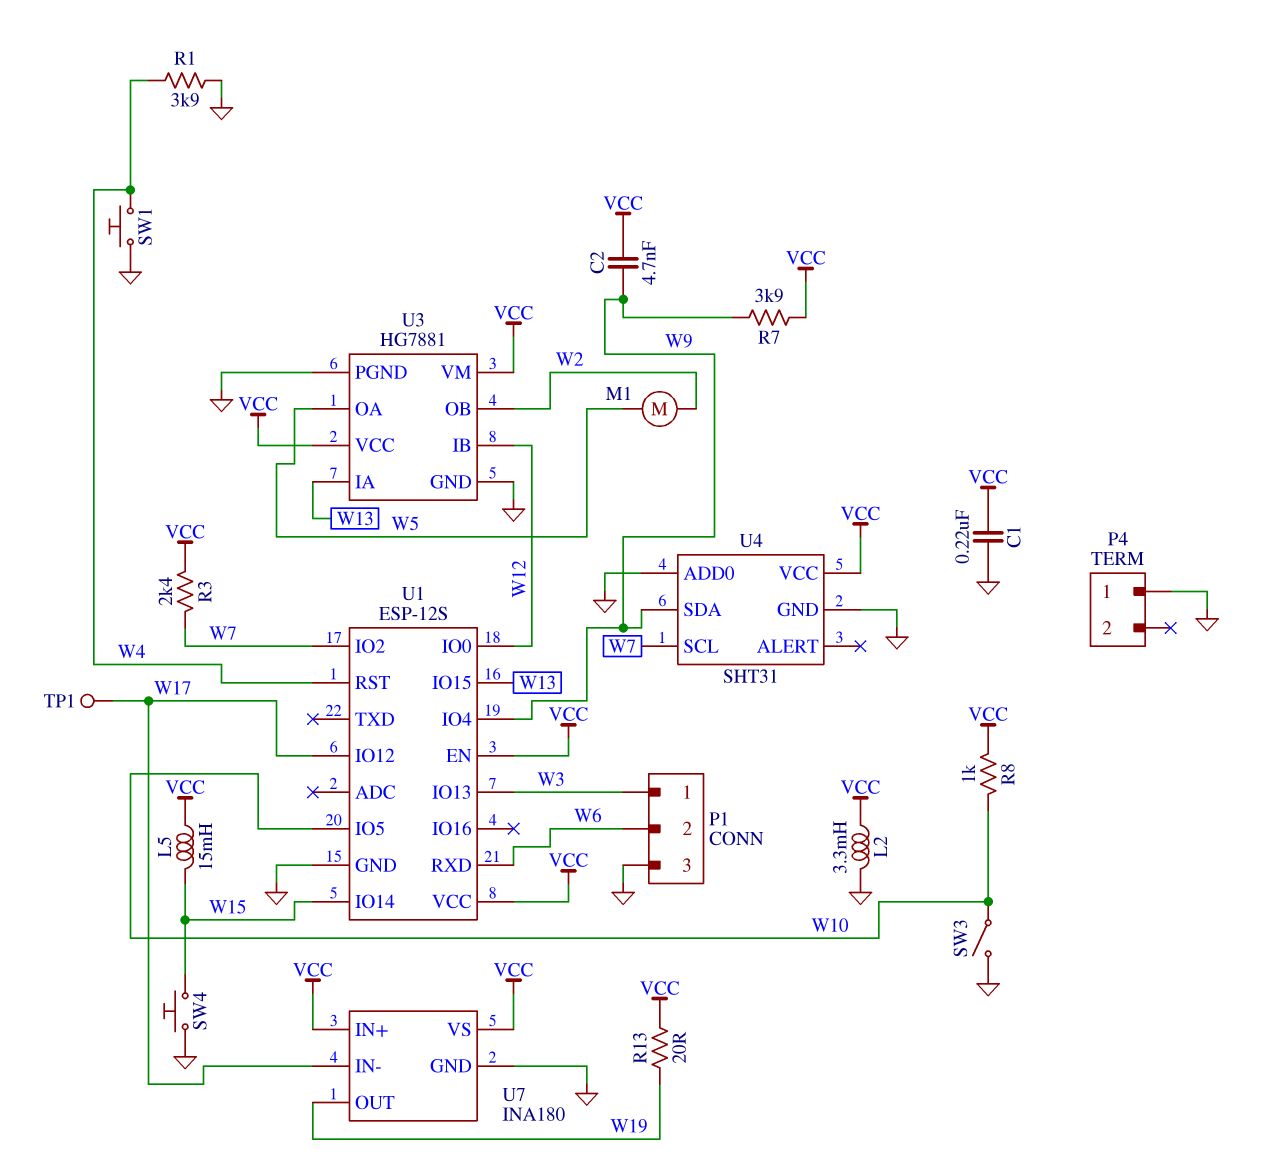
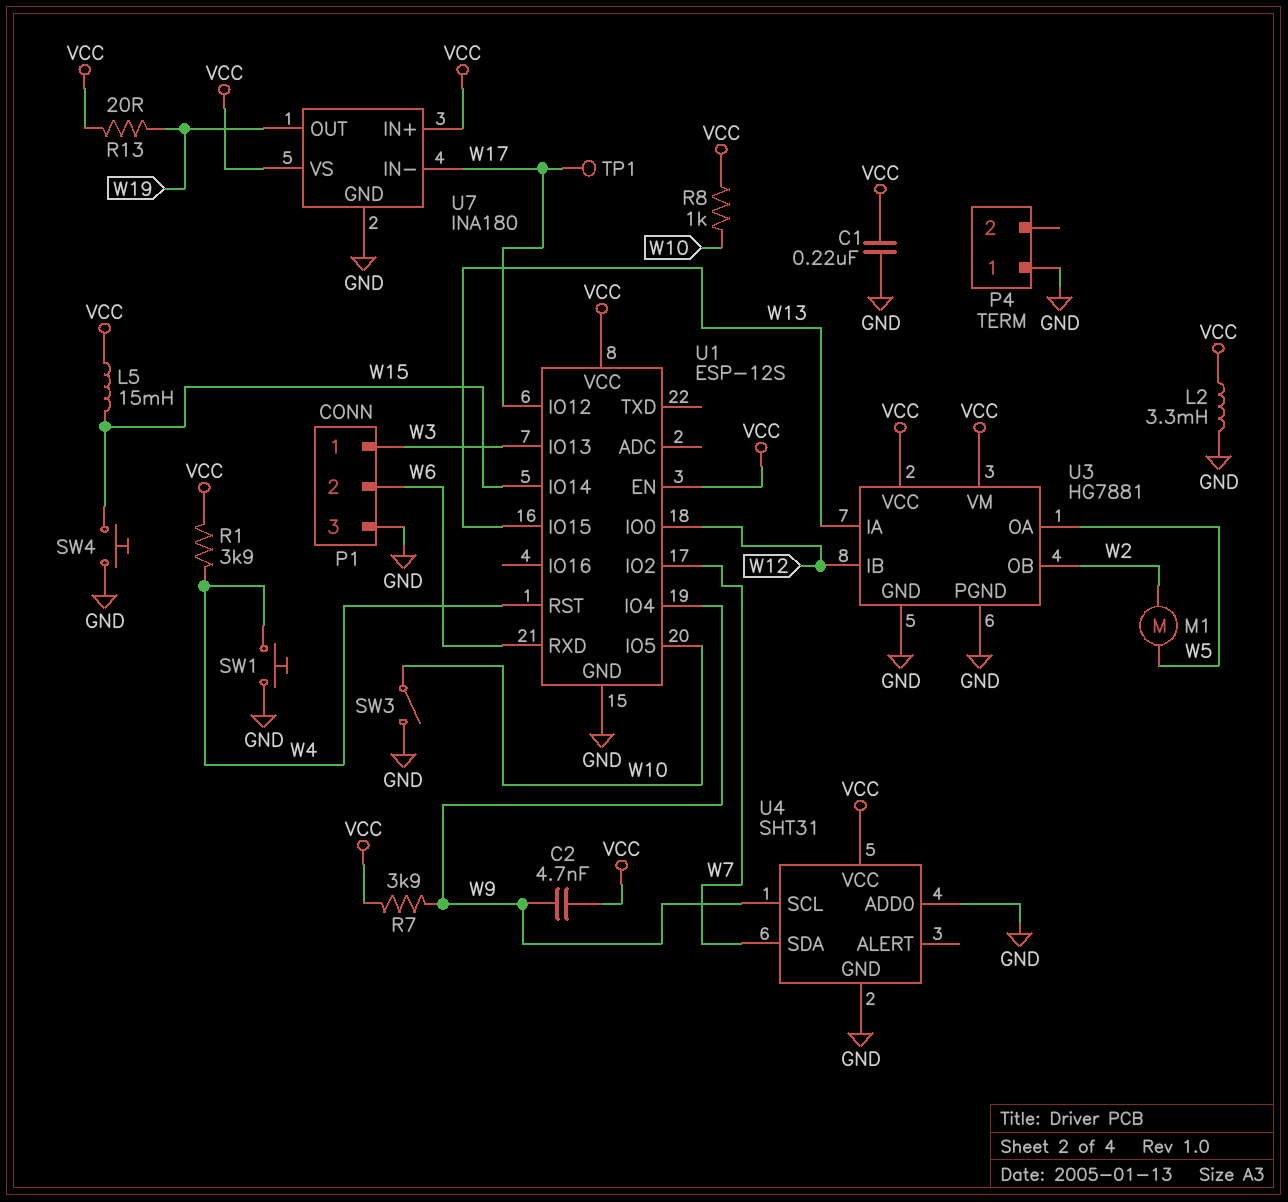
R1: 3.9k (GND, W4) -> 3.9k (VCC, W4)
R3: 2.4k (VCC, W7) -> none
U4 pin SCL: W7 -> W9
U4 pin SDA: W9 -> W7

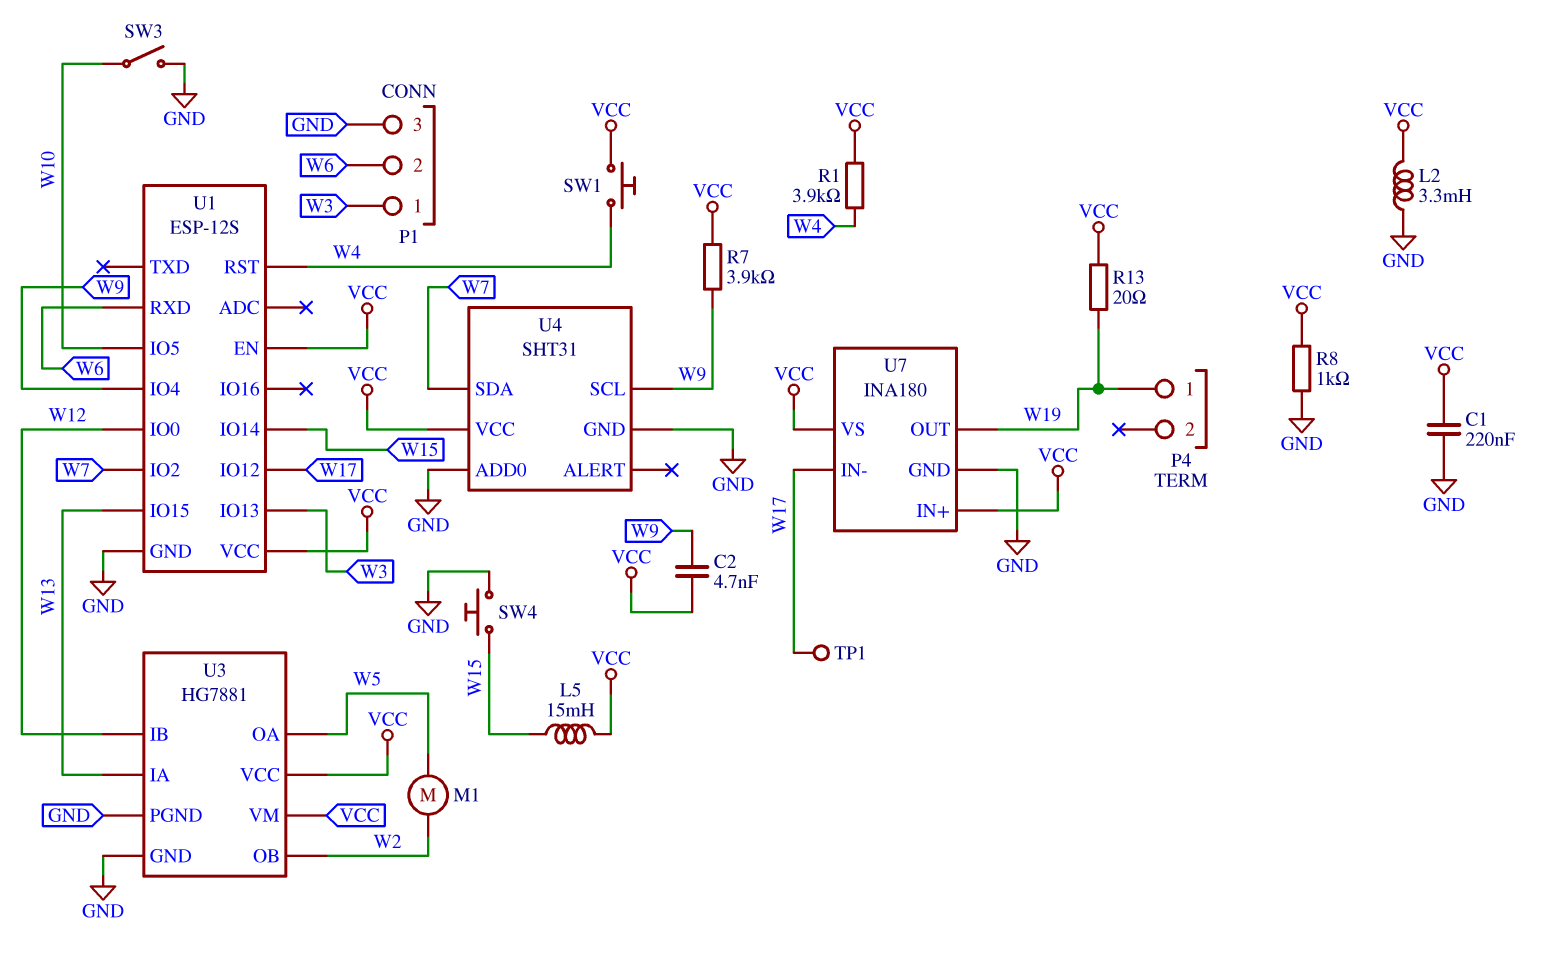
P4 pin 1: GND -> W19
R8: 1k (VCC, W10) -> 1k (GND, VCC)
SW1: button (GND, W4) -> button (VCC, W4)

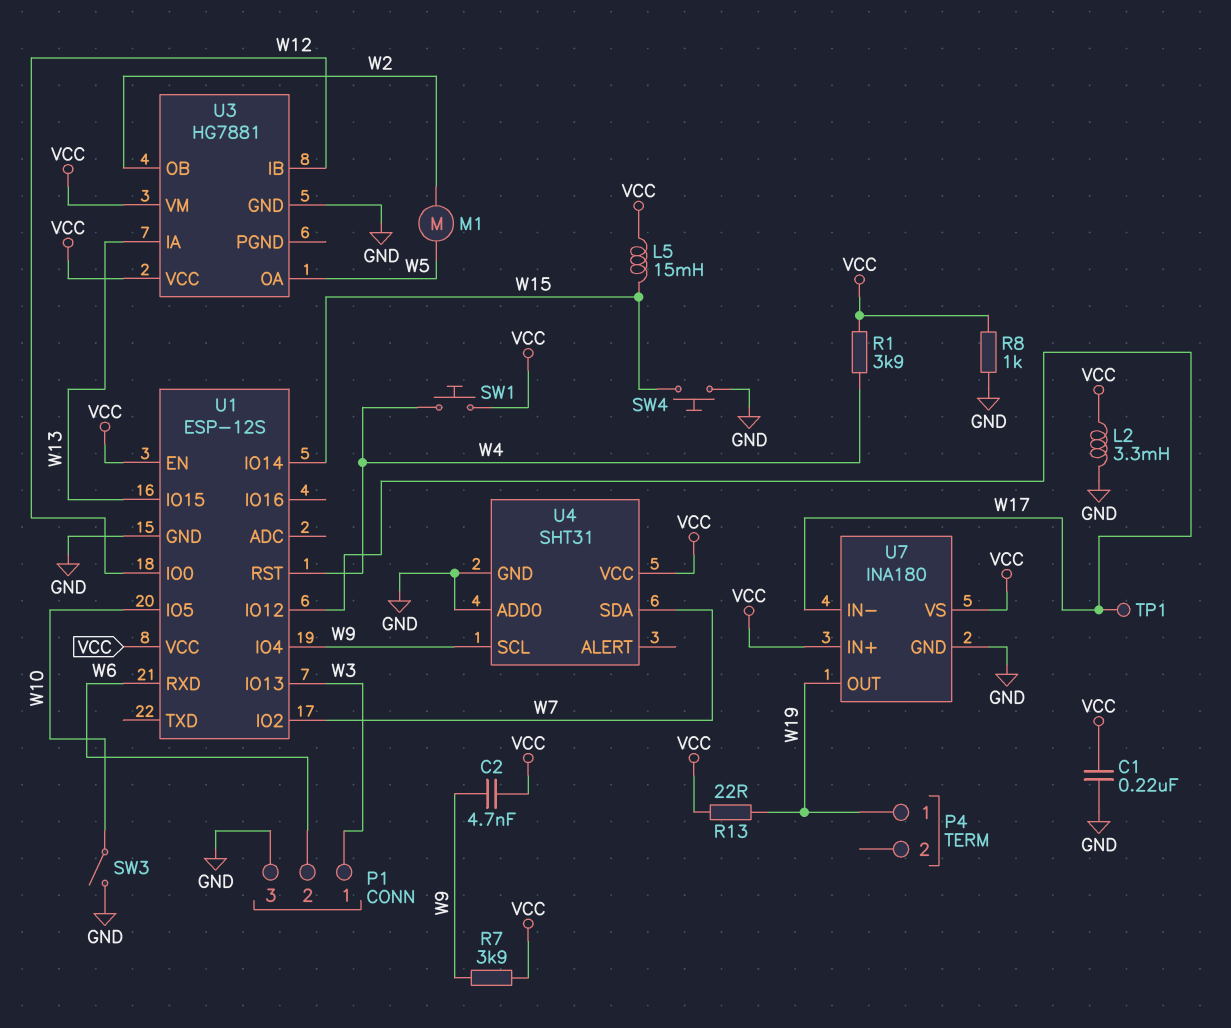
R13: 20 (VCC, W19) -> 22 (VCC, W19)
U3 pin PGND: GND -> none

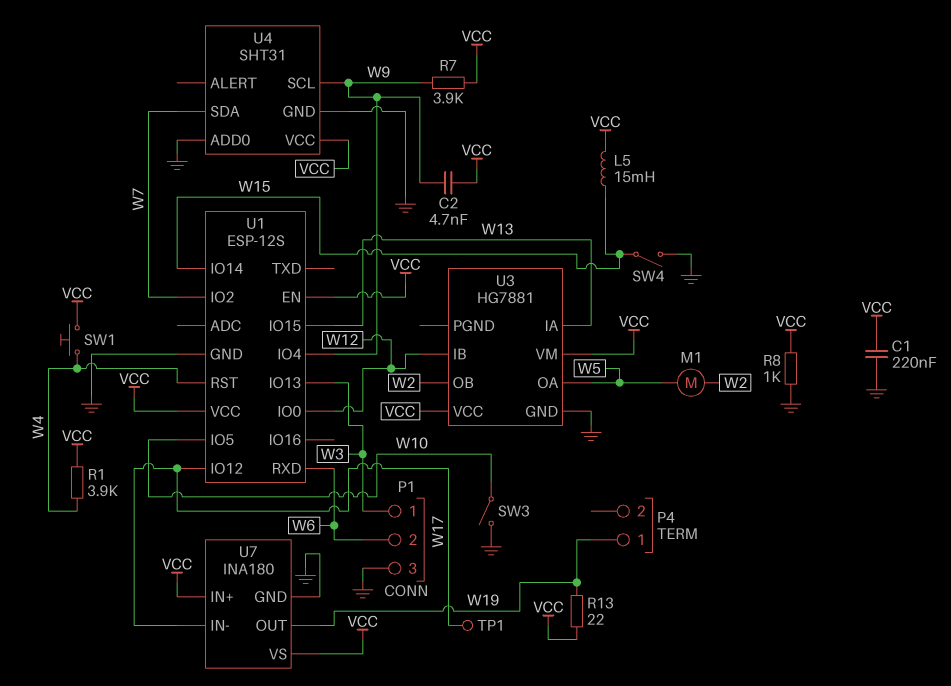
L2: 3.3mH (GND, VCC) -> none
SW4: button (GND, W15) -> switch (GND, W15)

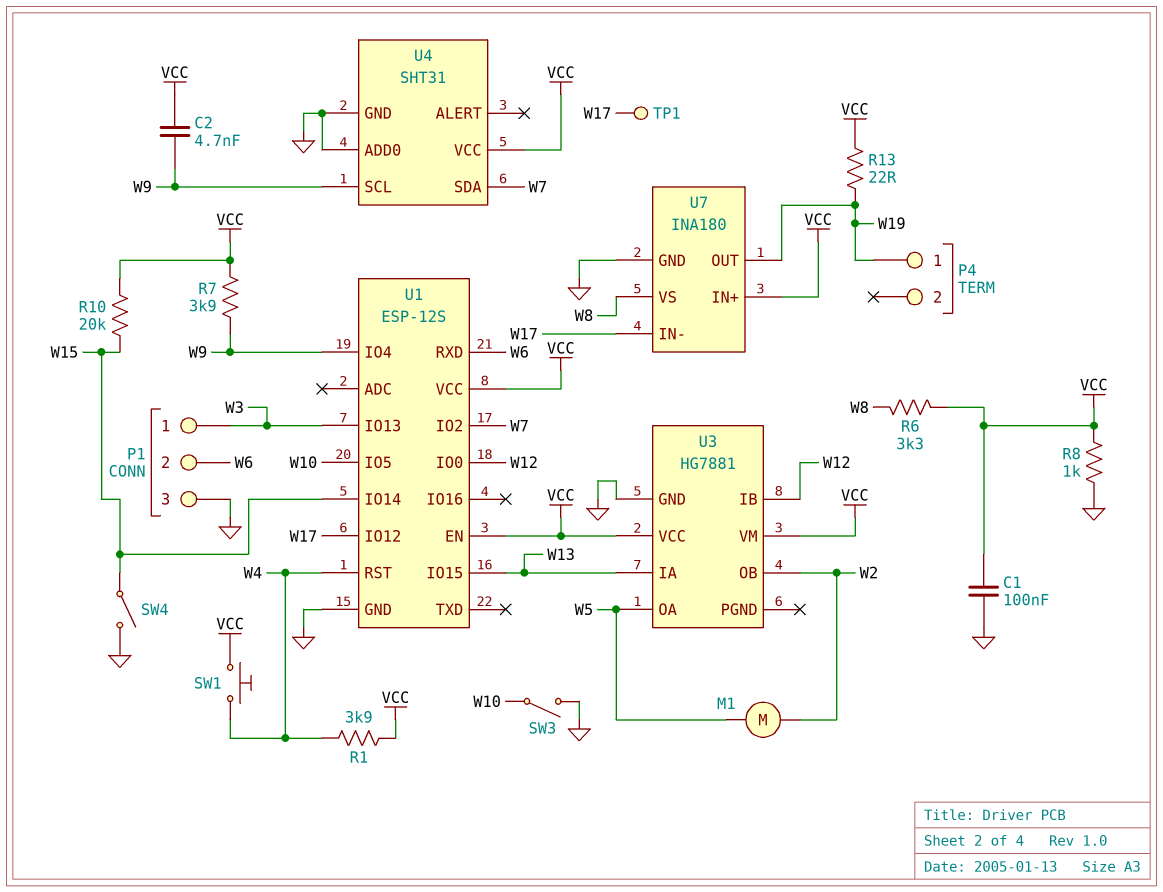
C1: 220nF (GND, VCC) -> 100nF (GND, VCC)
L5: 15mH (VCC, W15) -> none
R6: none -> 3.3k (VCC, W8)
R10: none -> 20k (VCC, W15)
U7 pin VS: VCC -> W8

